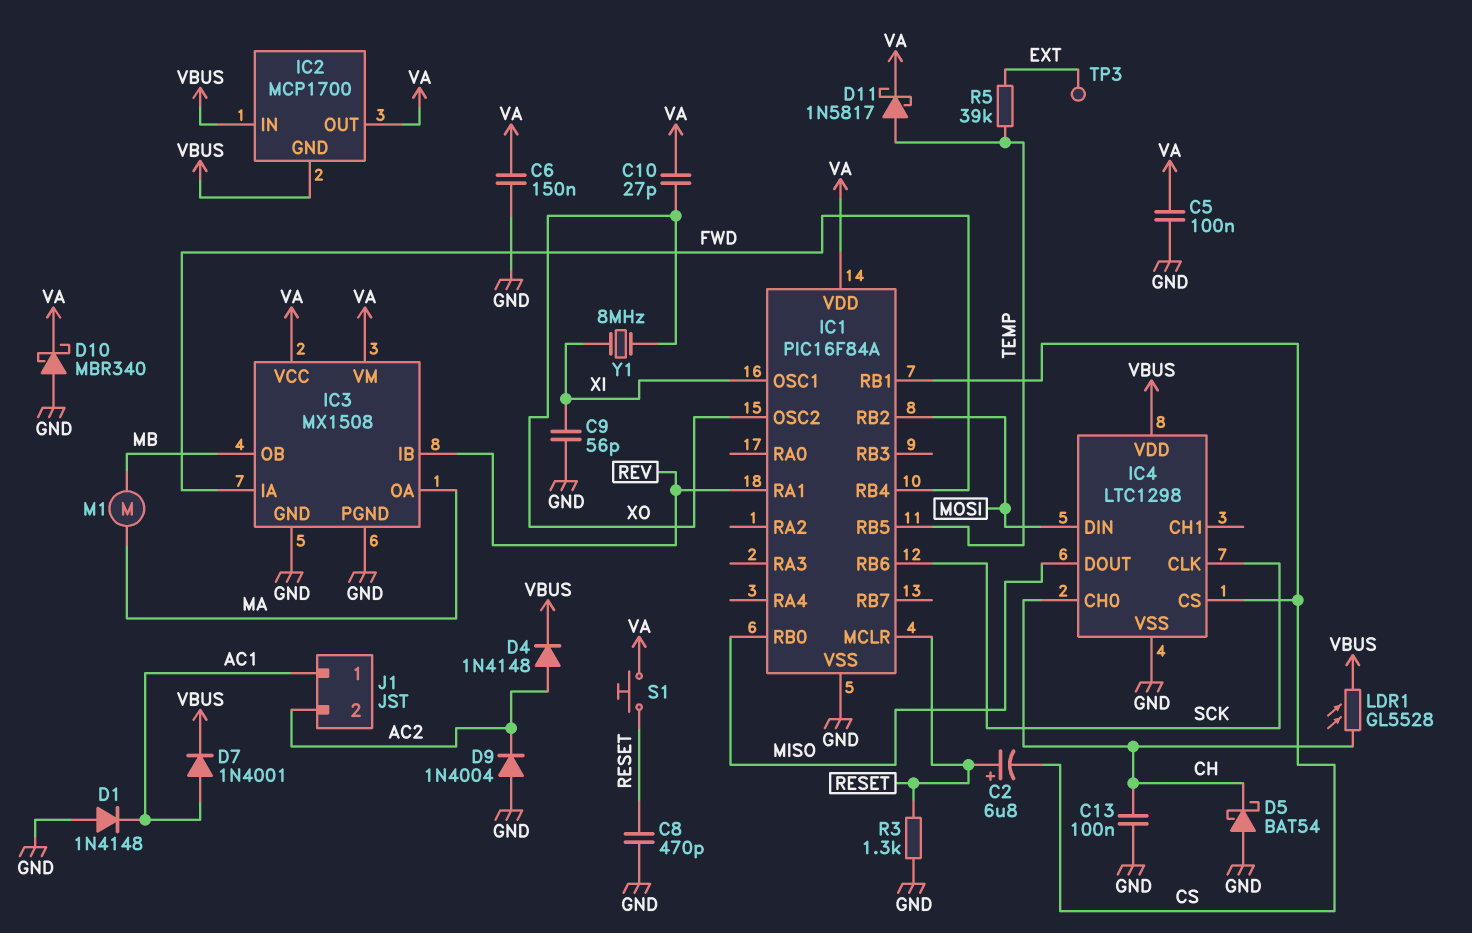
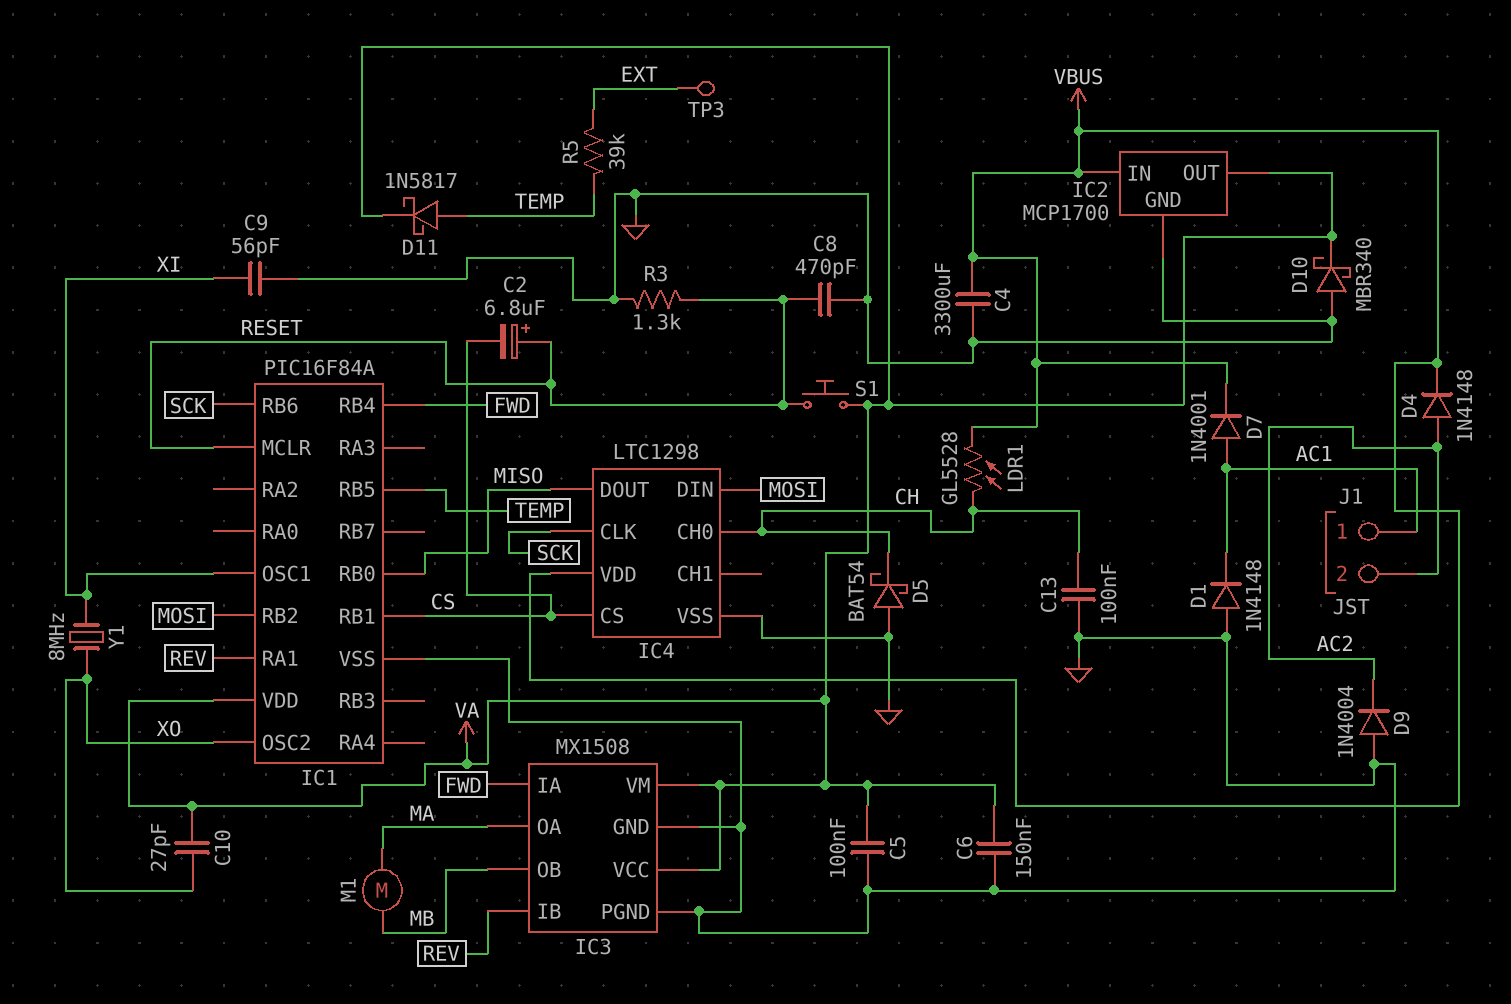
C4: none -> 3300uF (GND, VBUS)
IC2 pin GND: VBUS -> GND

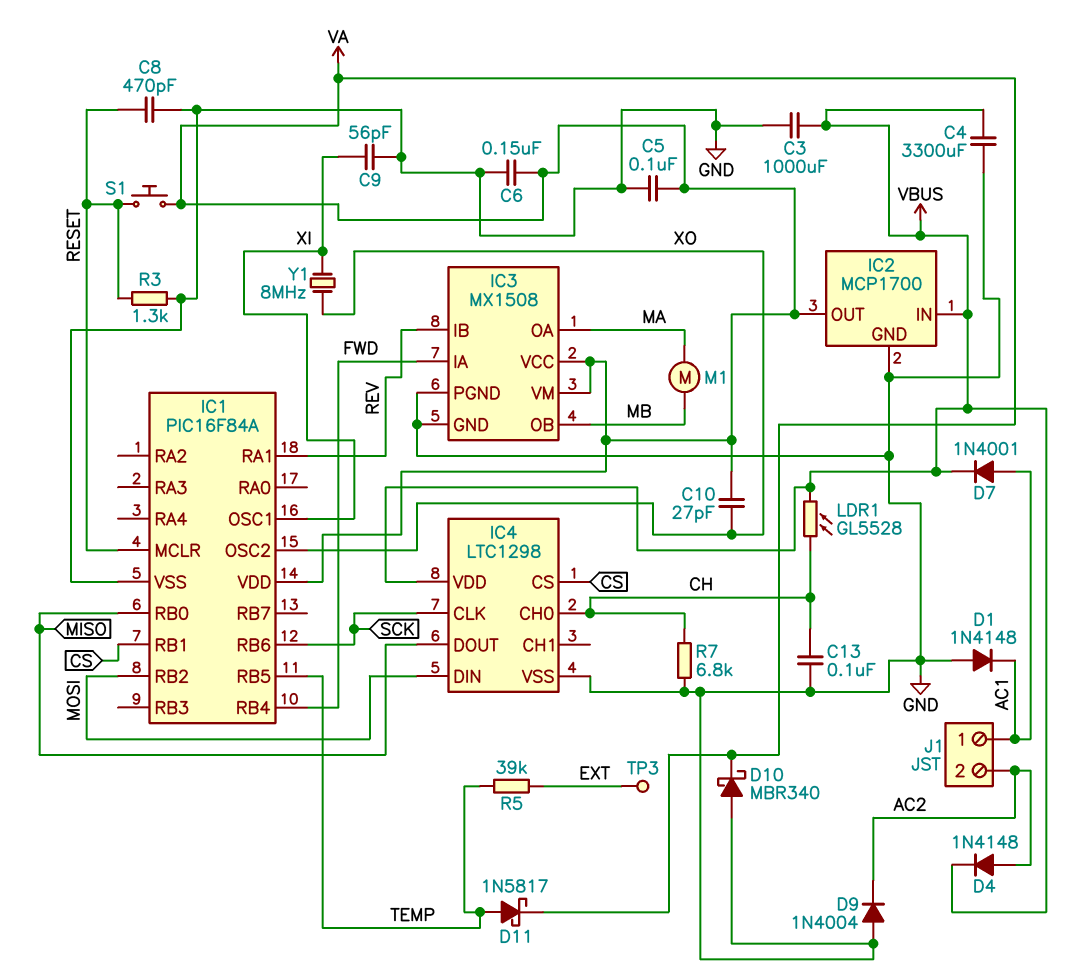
C2: 6.8uF (plus RESET, minus CS) -> none
C3: none -> 1000uF (GND, VBUS)
D5: schottky BAT54 (A GND, K CH) -> none
R7: none -> 6.8k (CH, GND)

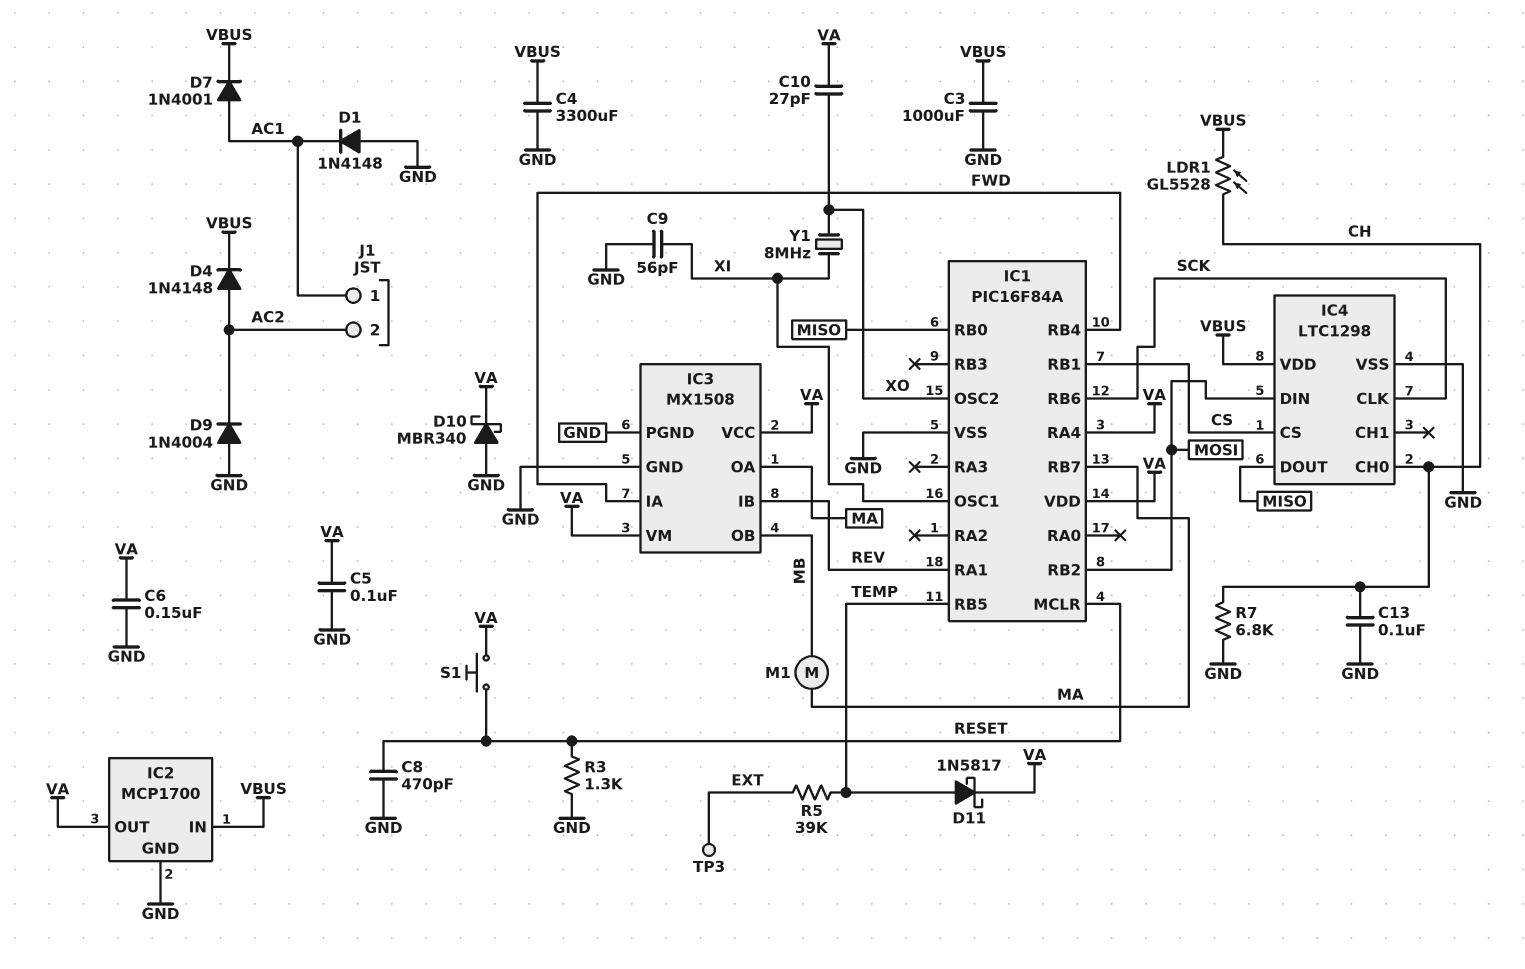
IC1 pin RA4: none -> VA
IC1 pin RB7: none -> MA

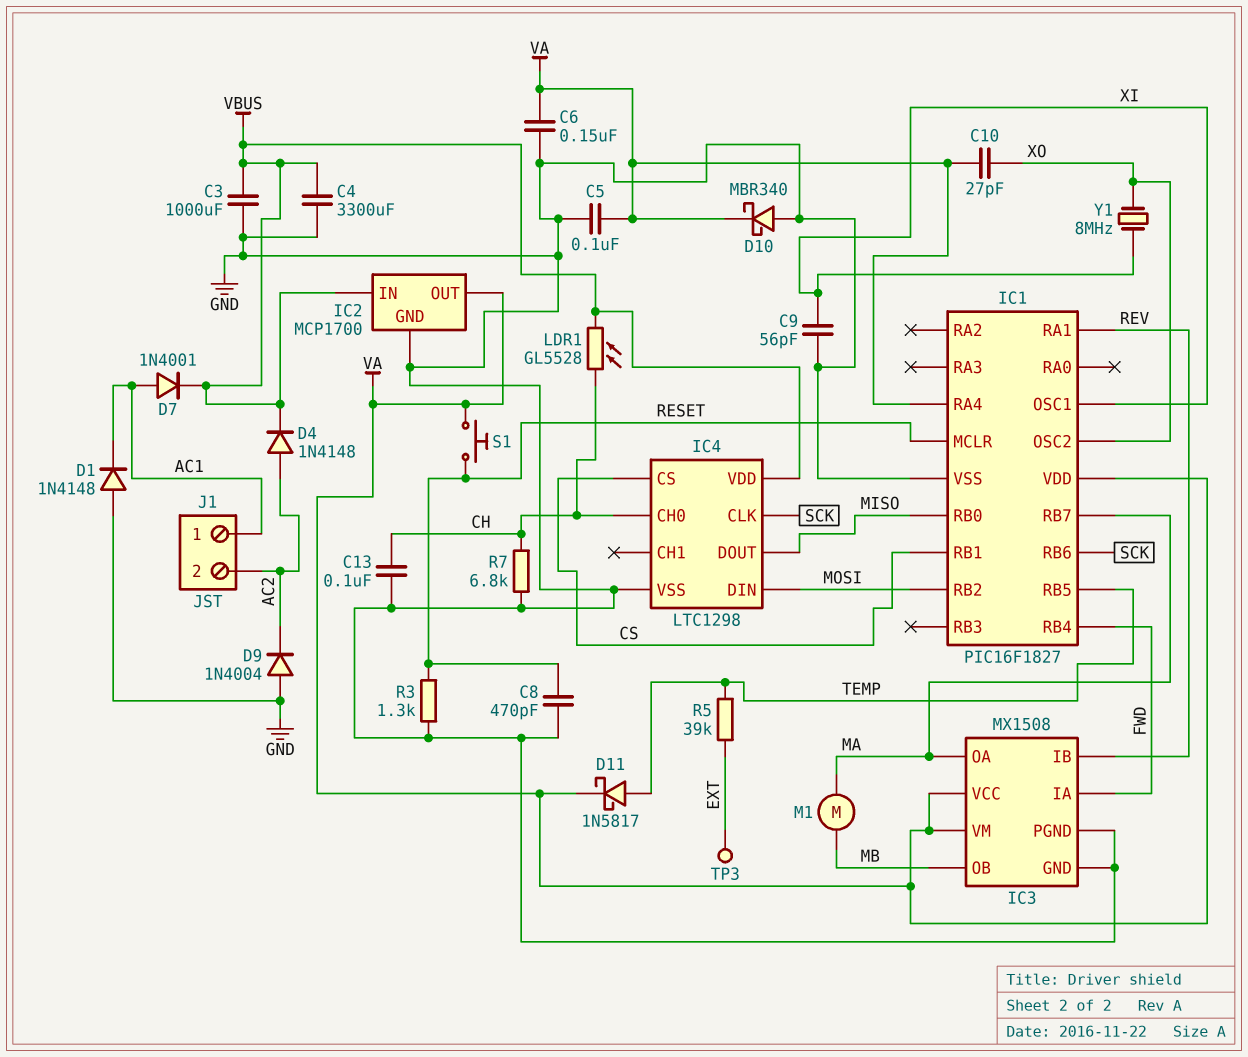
IC1: PIC16F84A -> PIC16F1827

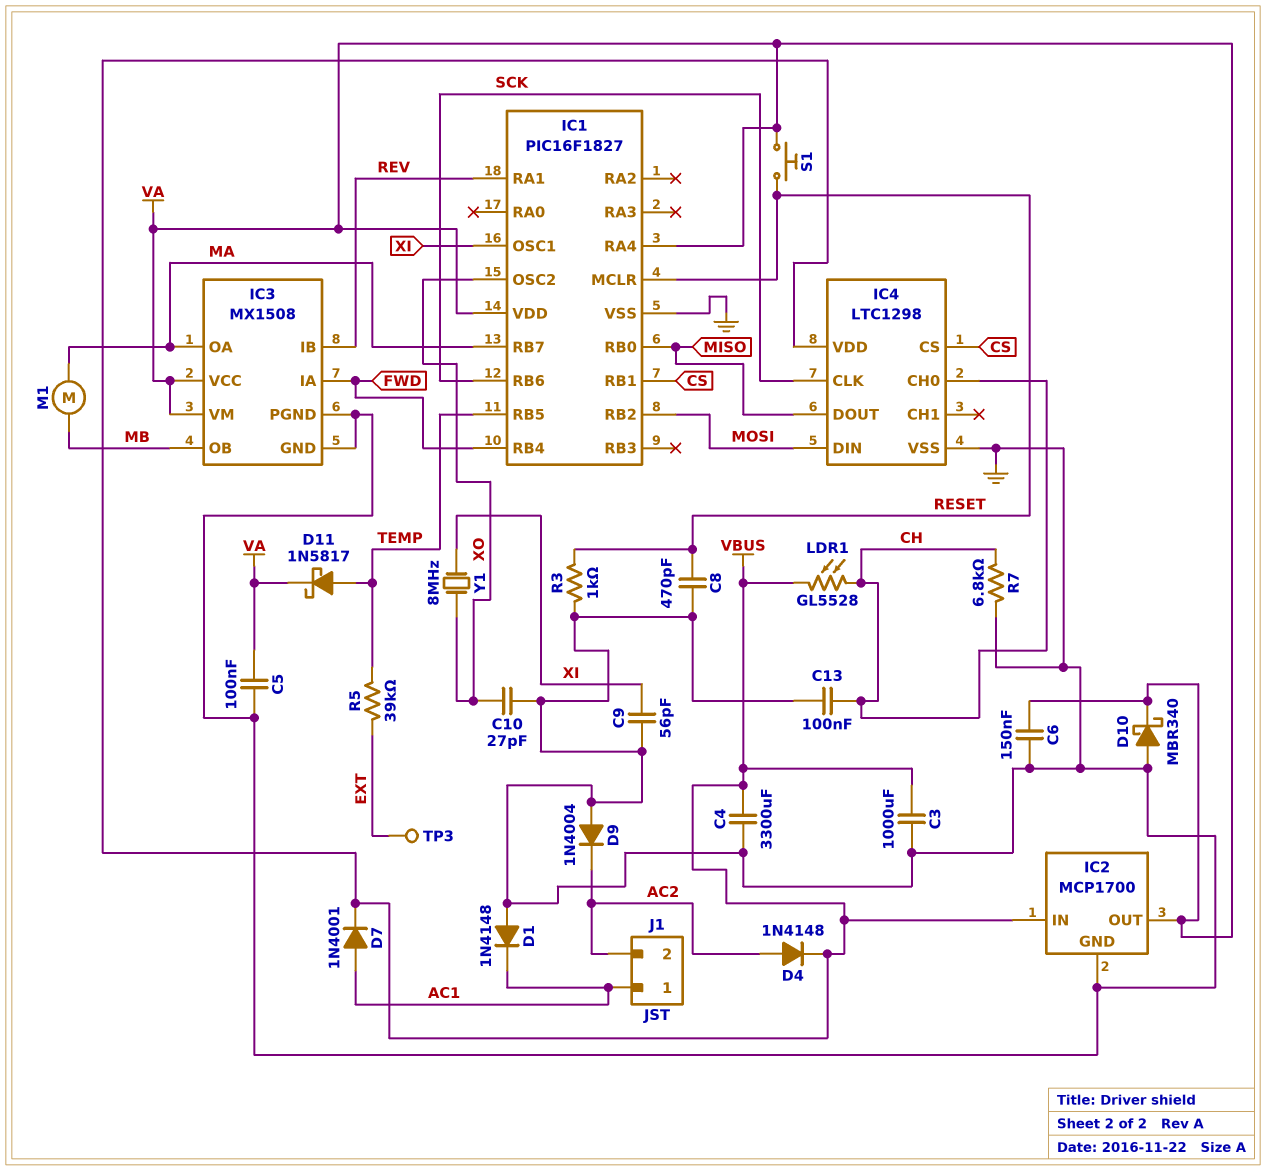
C10: 27pF (VA, XO) -> 27pF (GND, XO)
R3: 1.3k (GND, RESET) -> 1k (GND, RESET)

